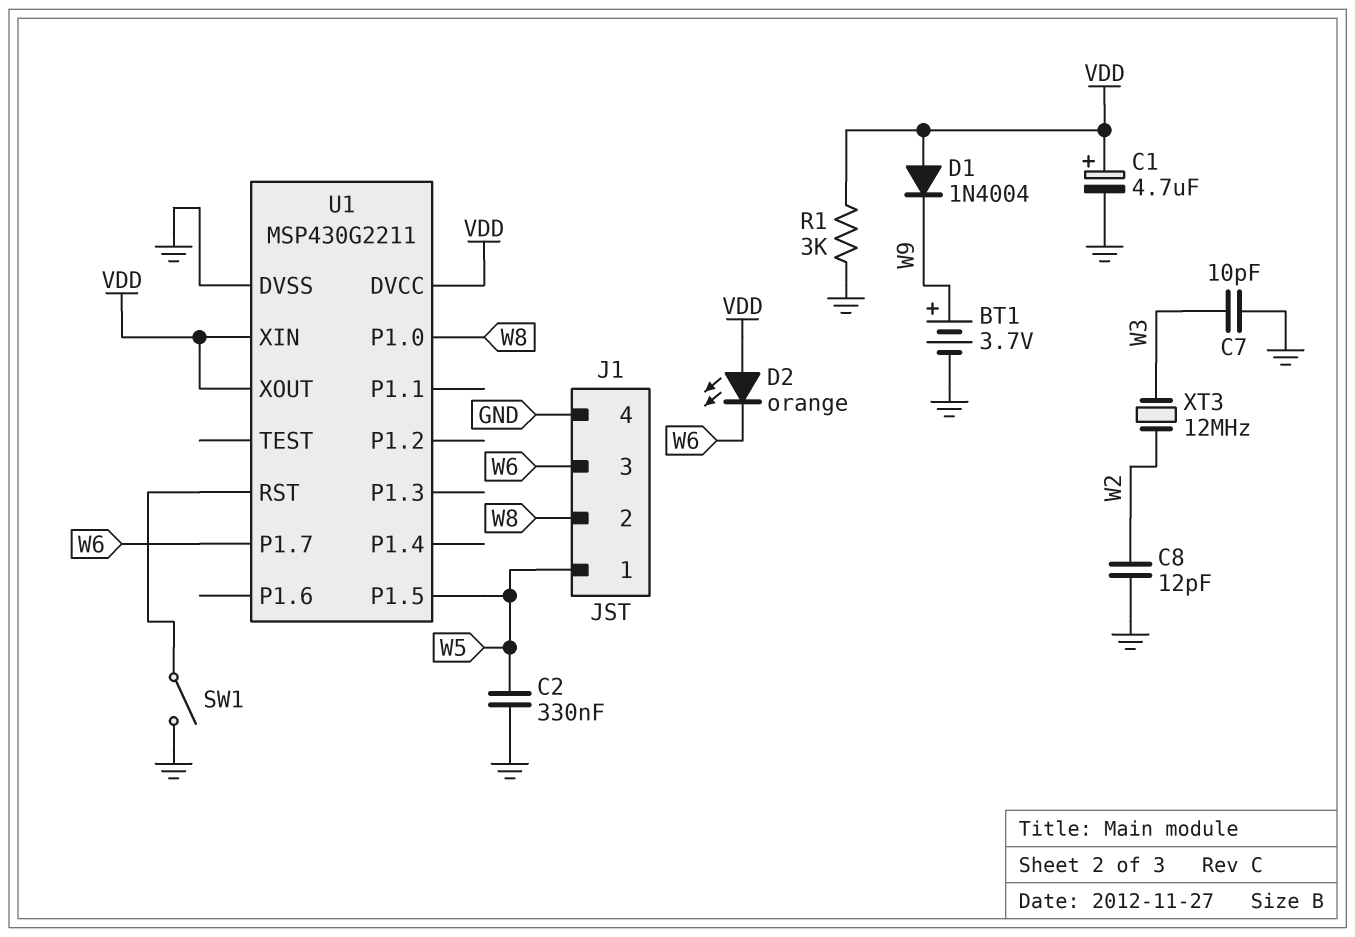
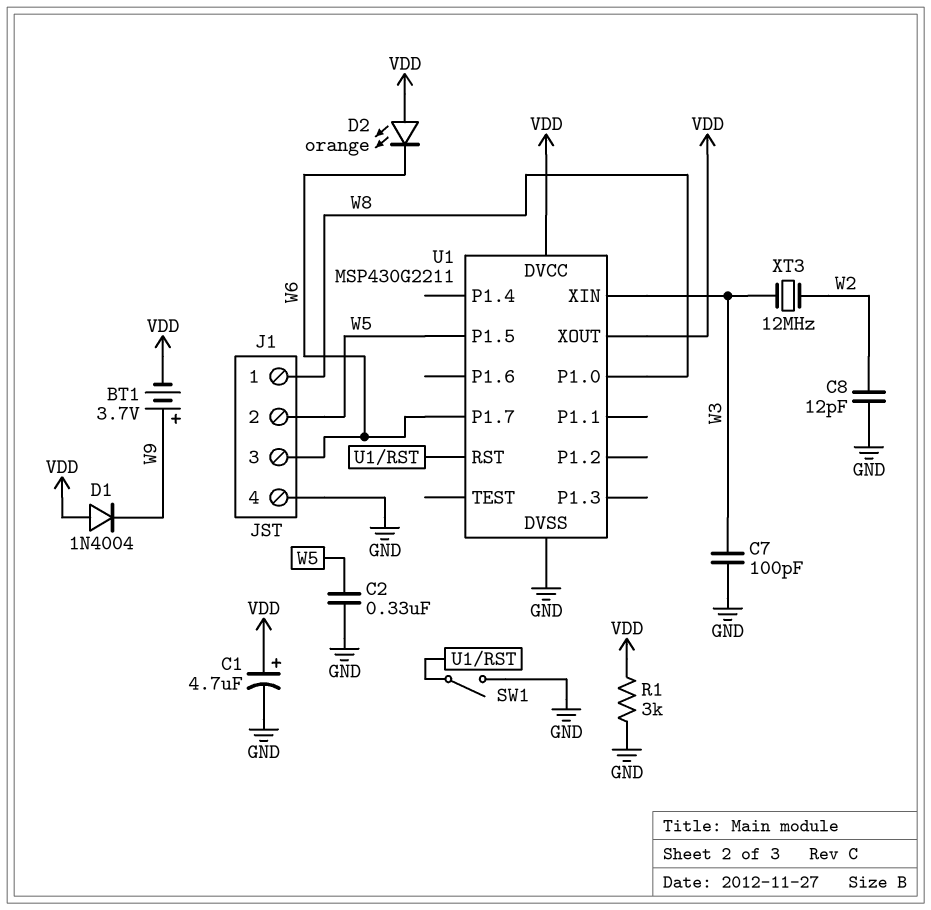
BT1: 3.7V (plus W9, minus GND) -> 3.7V (plus W9, minus VDD)
C7: 10pF (GND, W3) -> 100pF (GND, W3)
J1 pin 1: W5 -> W8
J1 pin 2: W8 -> W5
U1 pin XIN: VDD -> W3

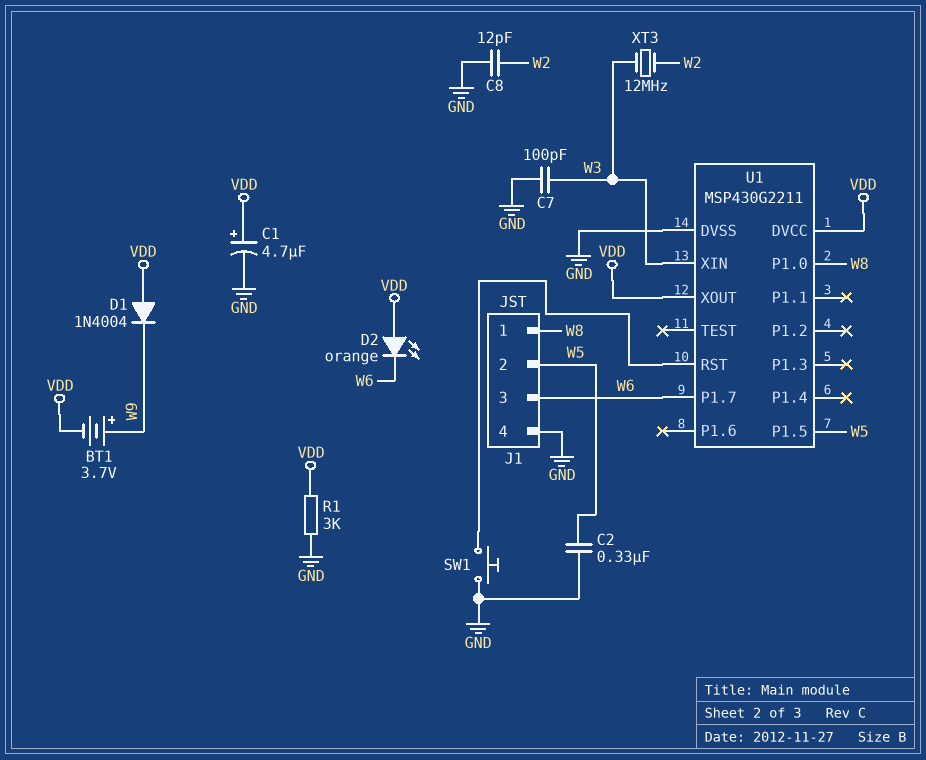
SW1: switch (GND, U1/RST) -> button (GND, U1/RST)

